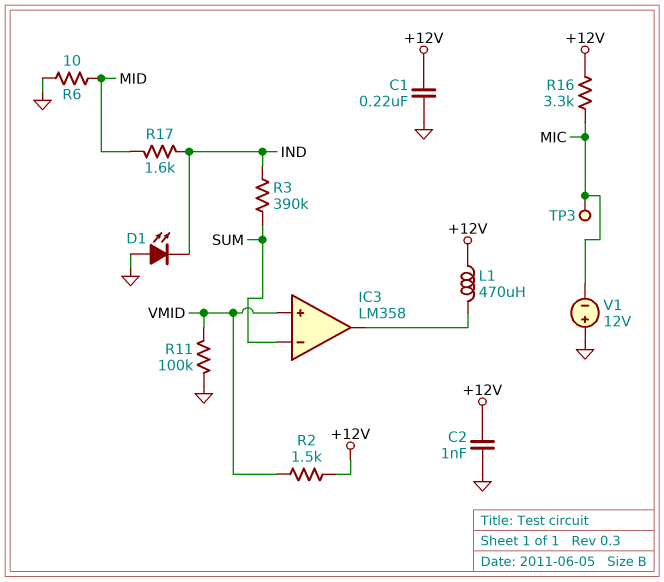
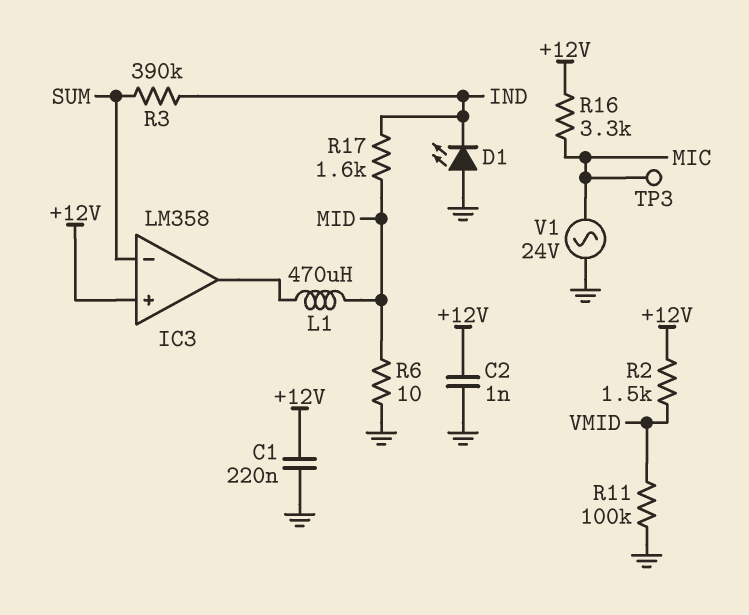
IC3 pin in+: VMID -> +12V
L1: 470uH (+12V, IC3/out) -> 470uH (IC3/out, MID)
V1: 12V (plus GND, minus MIC) -> AC 24V (GND, MIC)

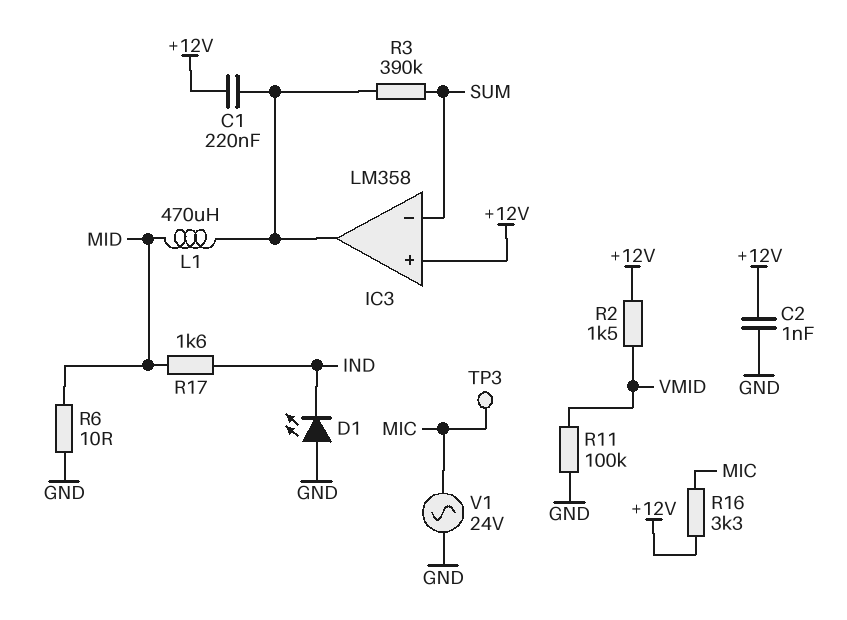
C1: 220nF (+12V, GND) -> 220nF (+12V, IC3/out)
R3: 390k (IND, SUM) -> 390k (IC3/out, SUM)

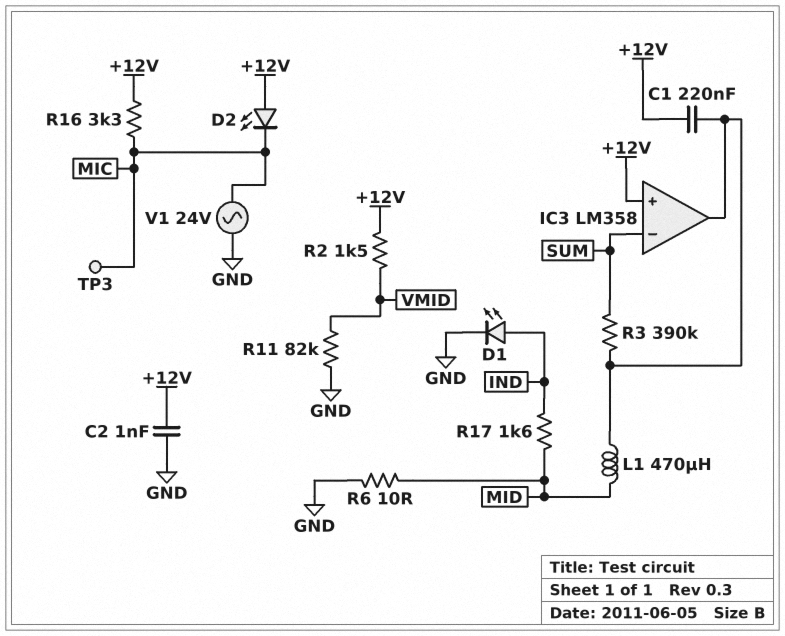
D1: LED (A GND, K IND) -> LED (A IND, K GND)
D2: none -> LED (A +12V, K MIC)
R11: 100k (GND, VMID) -> 82k (GND, VMID)

